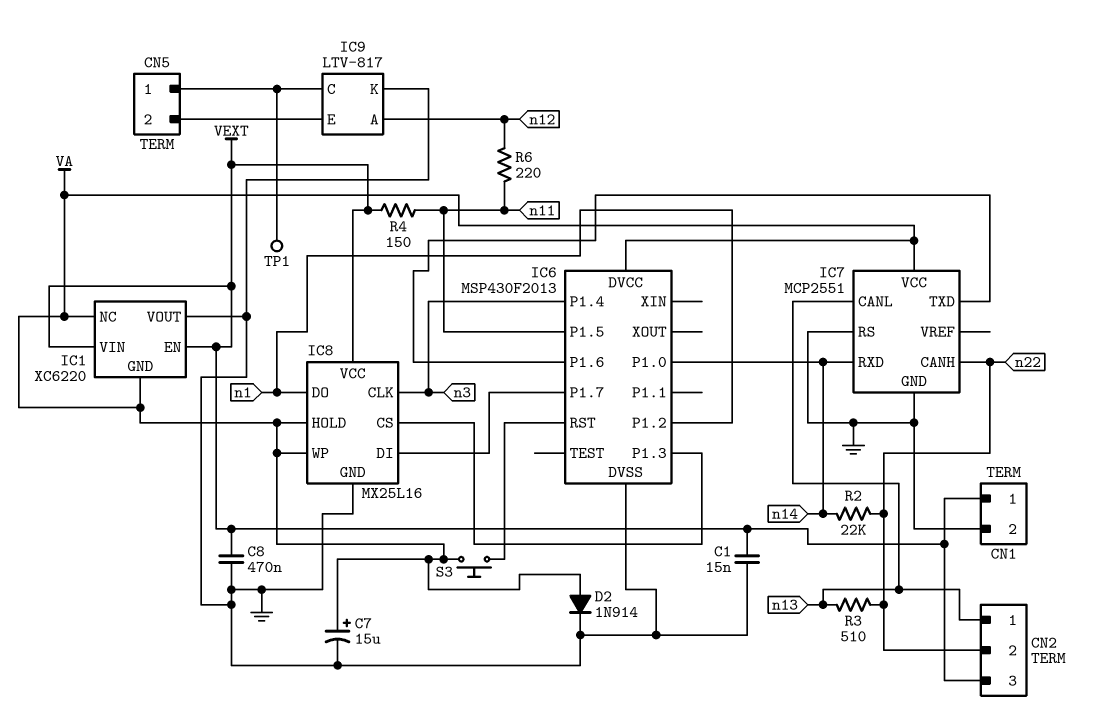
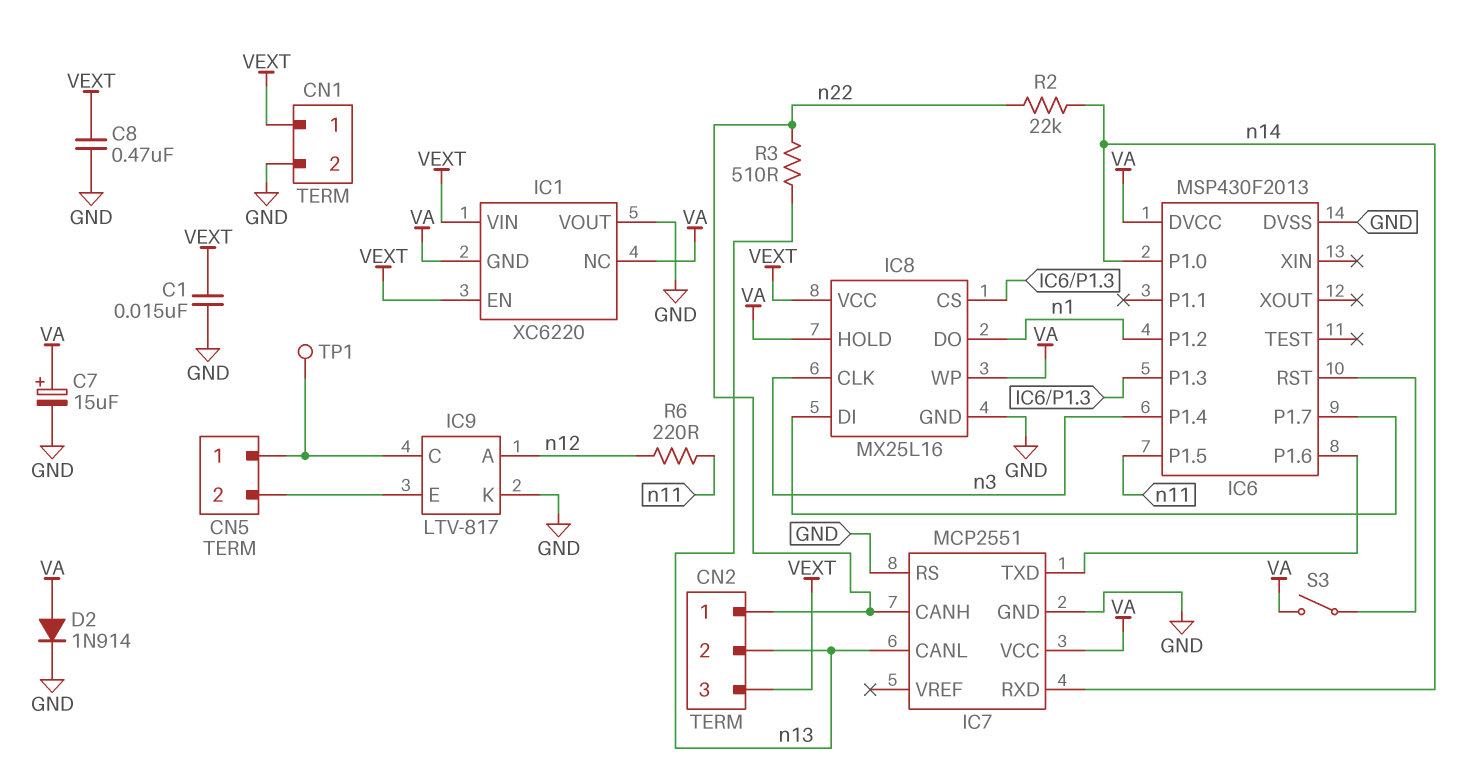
CN2 pin 1: n13 -> n22
CN2 pin 2: n22 -> n13
R4: 150 (VEXT, n11) -> none
S3: button (IC6/RST, VA) -> switch (IC6/RST, VA)

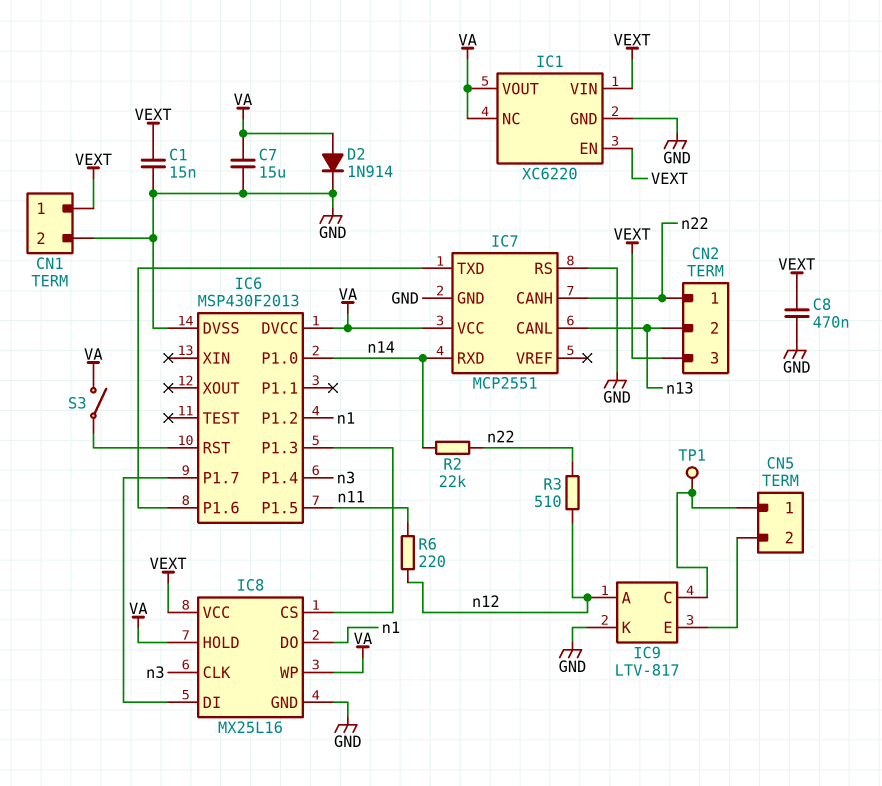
C7: 15uF (plus VA, minus GND) -> 15uF (GND, VA)
IC1 pin GND: VA -> GND
IC1 pin VOUT: GND -> VA
R3: 510 (n13, n22) -> 510 (n12, n22)

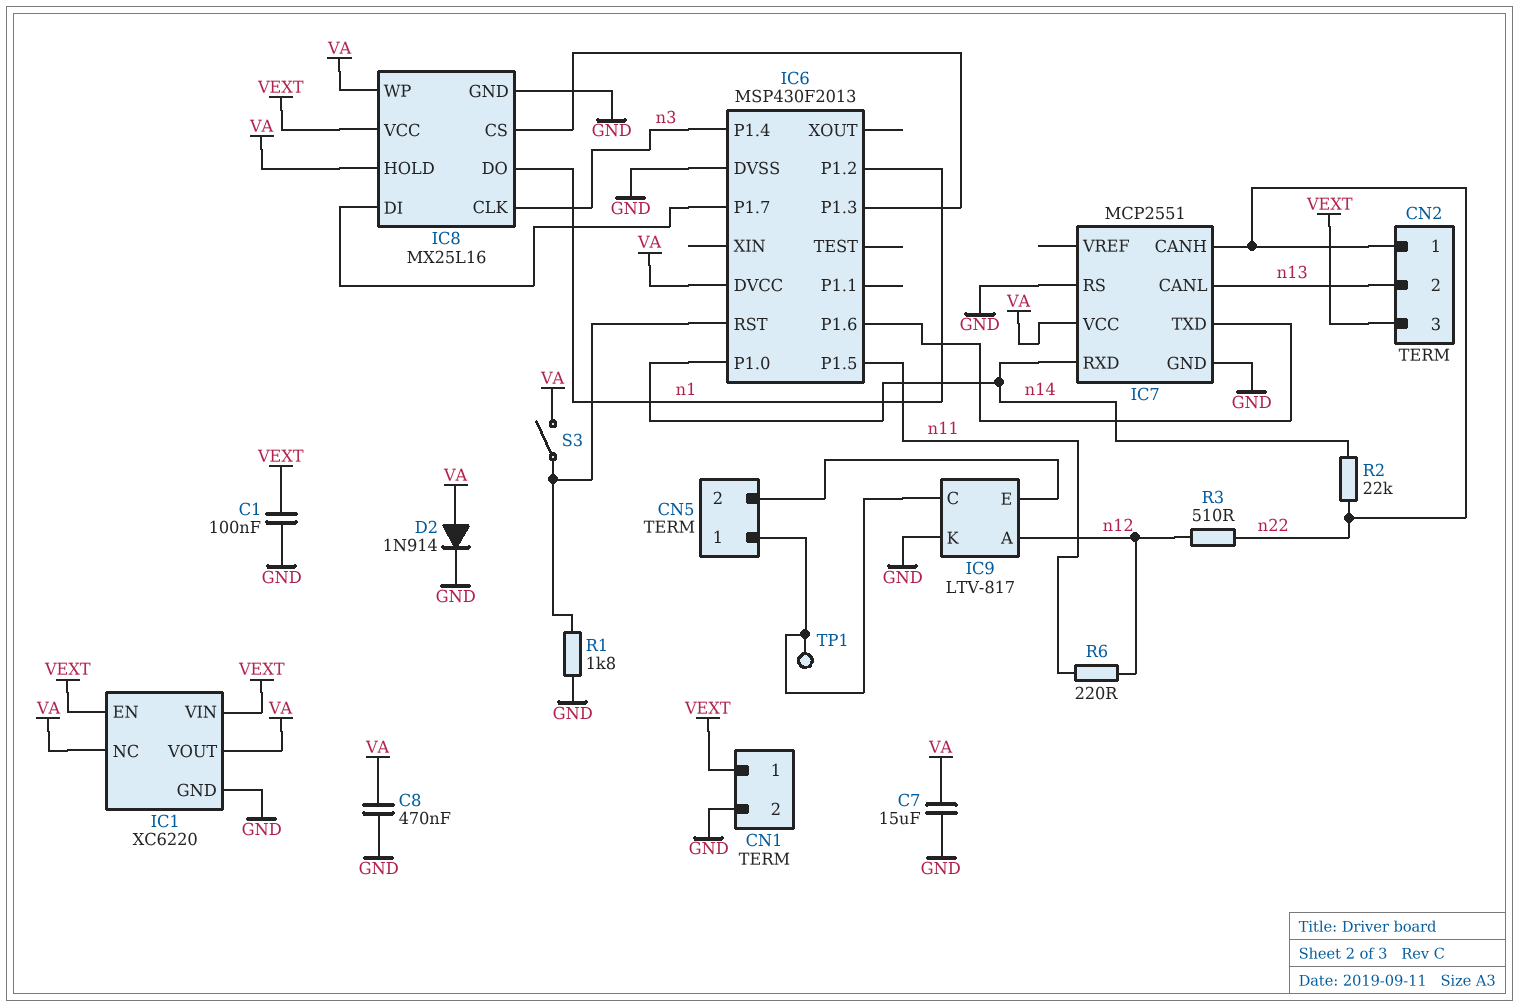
C1: 15nF (GND, VEXT) -> 100nF (GND, VEXT)
C8: 470nF (GND, VEXT) -> 470nF (GND, VA)
R1: none -> 1.8k (GND, IC6/RST)

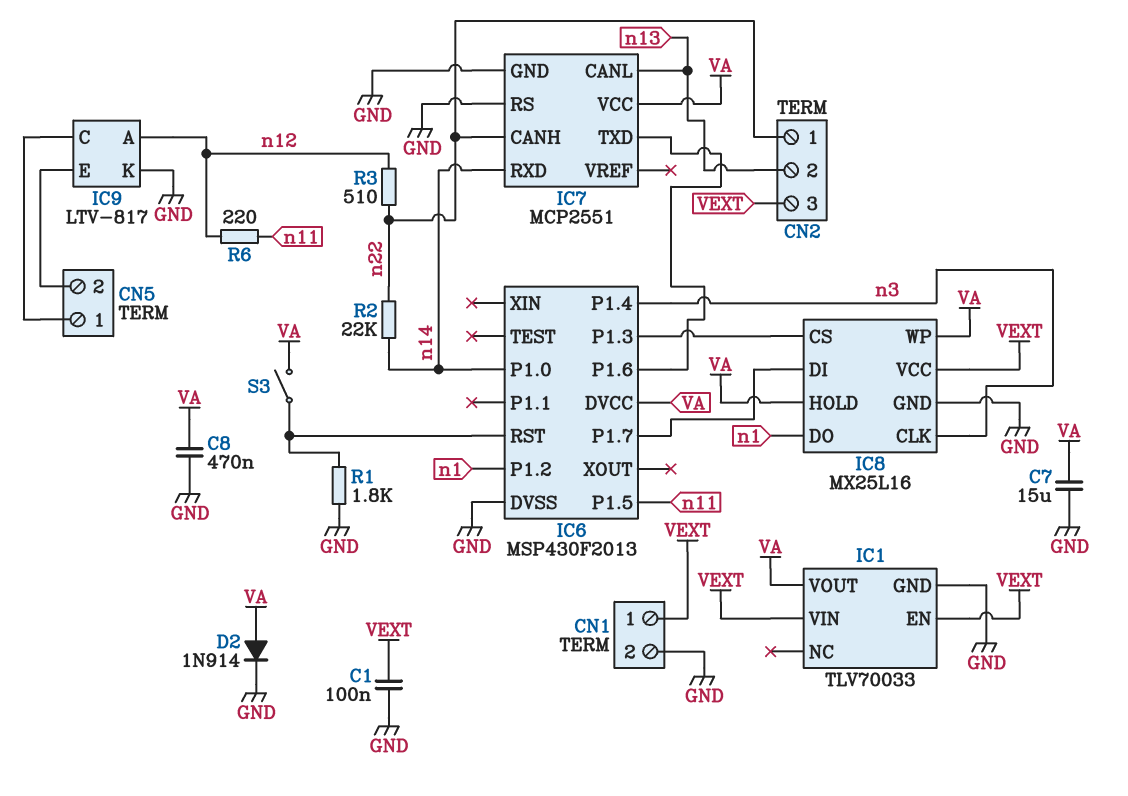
IC1: XC6220 -> TLV70033
IC1 pin NC: VA -> none
TP1: test point (CN5/1) -> none

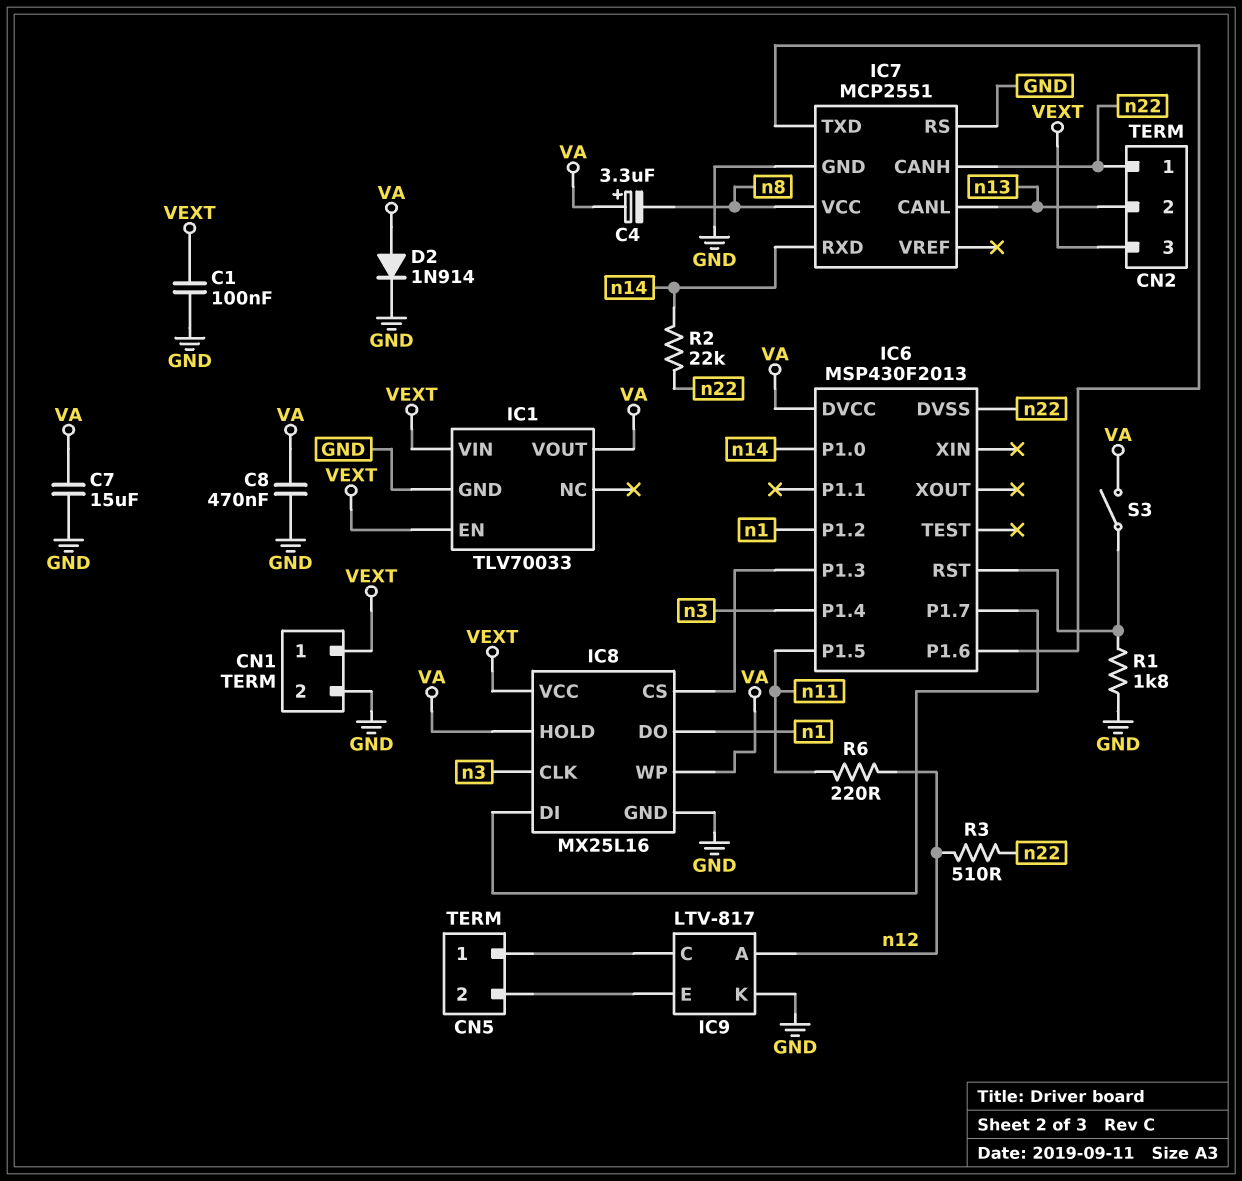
C4: none -> 3.3uF (plus VA, minus n8)
IC6 pin DVSS: GND -> n22
IC7 pin VCC: VA -> n8

